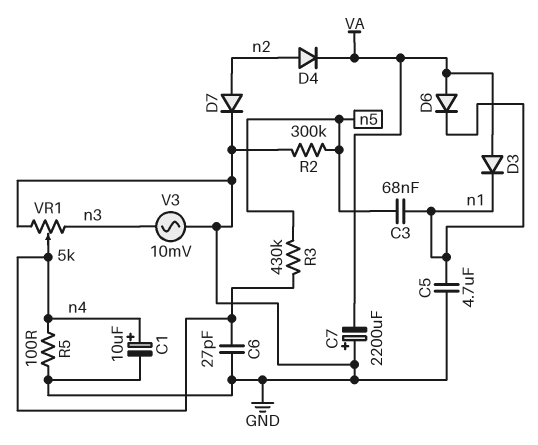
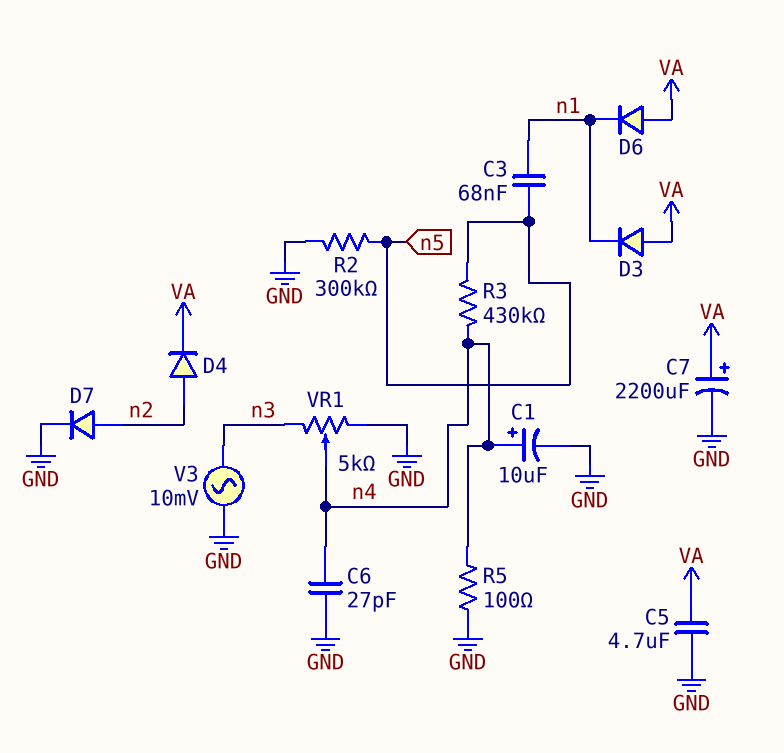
C5: 4.7uF (GND, n1) -> 4.7uF (GND, VA)
C7: 2200uF (plus GND, minus VA) -> 2200uF (plus VA, minus GND)

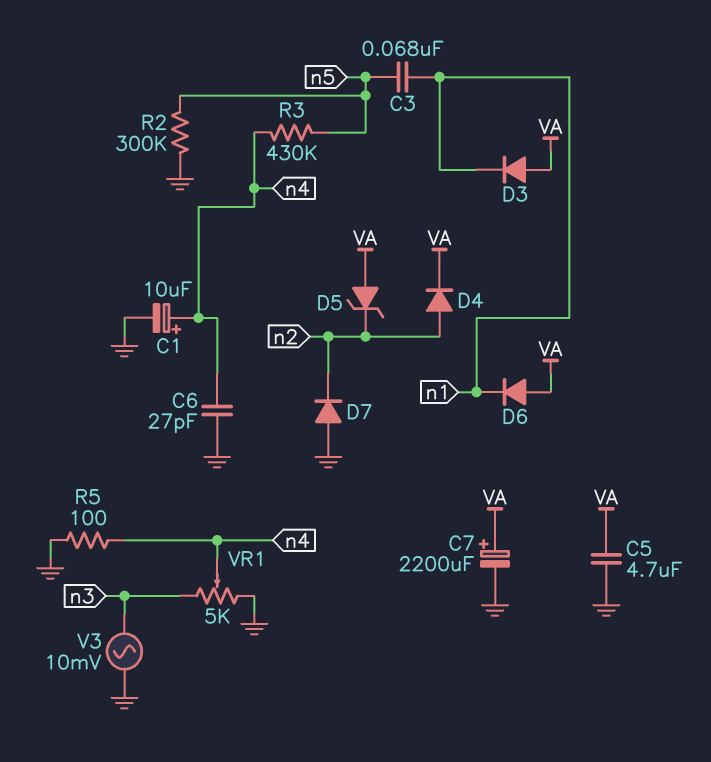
D5: none -> zener (A VA, K n2)
D7: diode (A n2, K GND) -> diode (A GND, K n2)

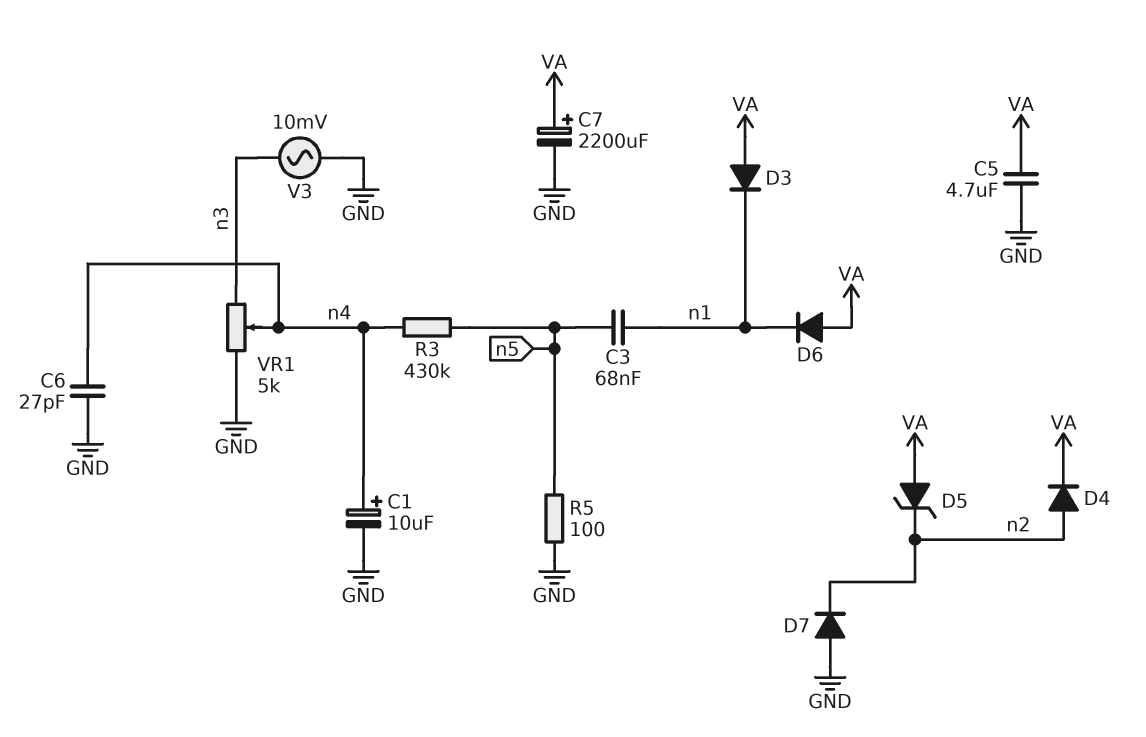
R2: 300k (GND, n5) -> none
R5: 100 (GND, n4) -> 100 (GND, n5)

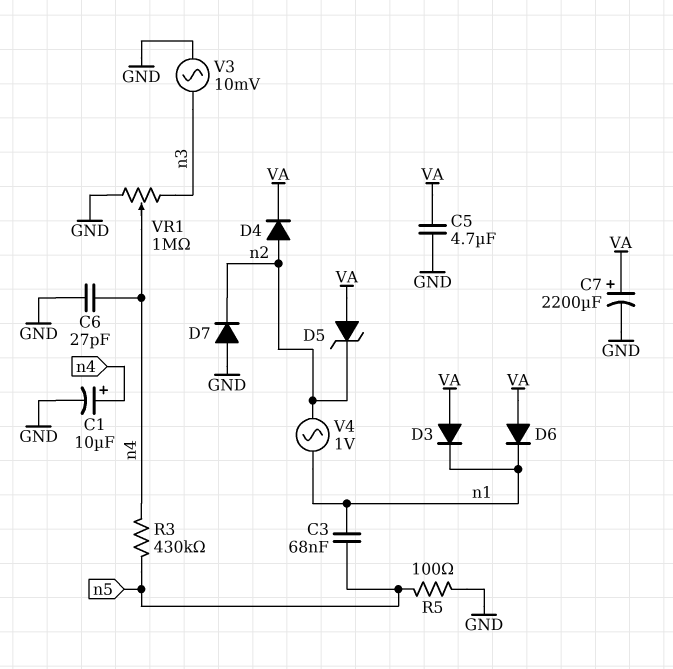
V4: none -> AC 1V (n1, n2)
VR1: 5k (GND, n3, wiper n4) -> 1M (GND, n3, wiper n4)

